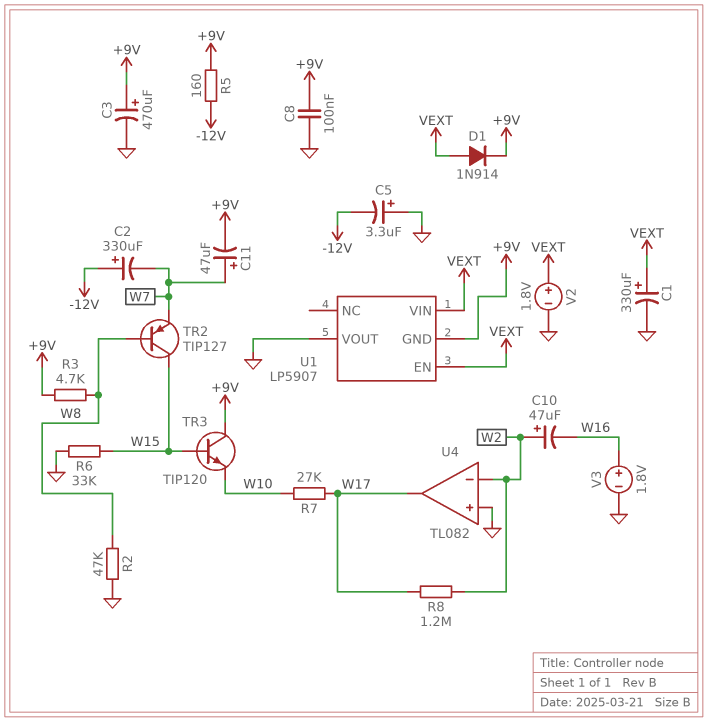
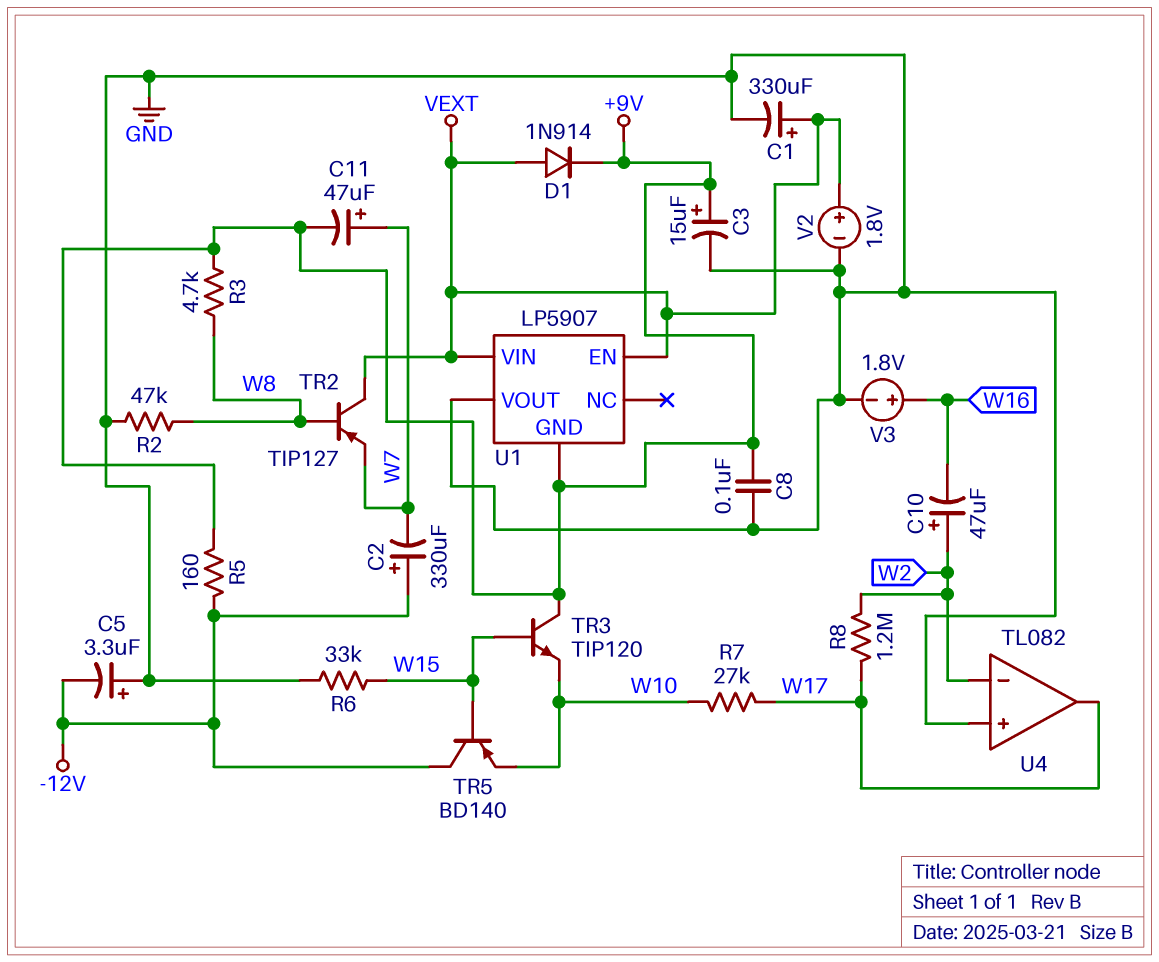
C3: 470uF (plus +9V, minus GND) -> 15uF (plus +9V, minus GND)
TR2: PNP TIP127 (B W8, C W15, E W7) -> PNP TIP127 (B W8, C VEXT, E W7)
TR5: none -> PNP BD140 (B W15, C -12V, E W10)

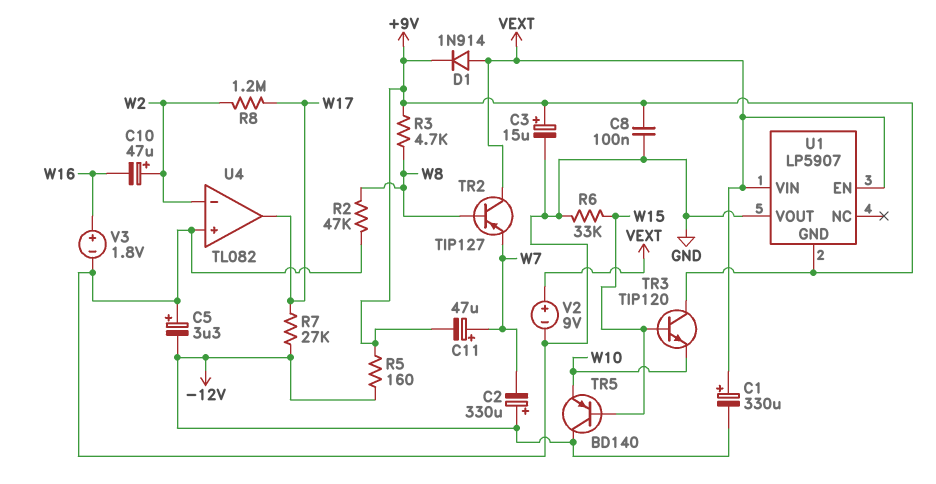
C1: 330uF (plus VEXT, minus GND) -> 330uF (plus VEXT, minus -12V)
R7: 27k (W10, W17) -> 27k (-12V, W17)
V2: 1.8V (plus VEXT, minus GND) -> 9V (plus VEXT, minus GND)

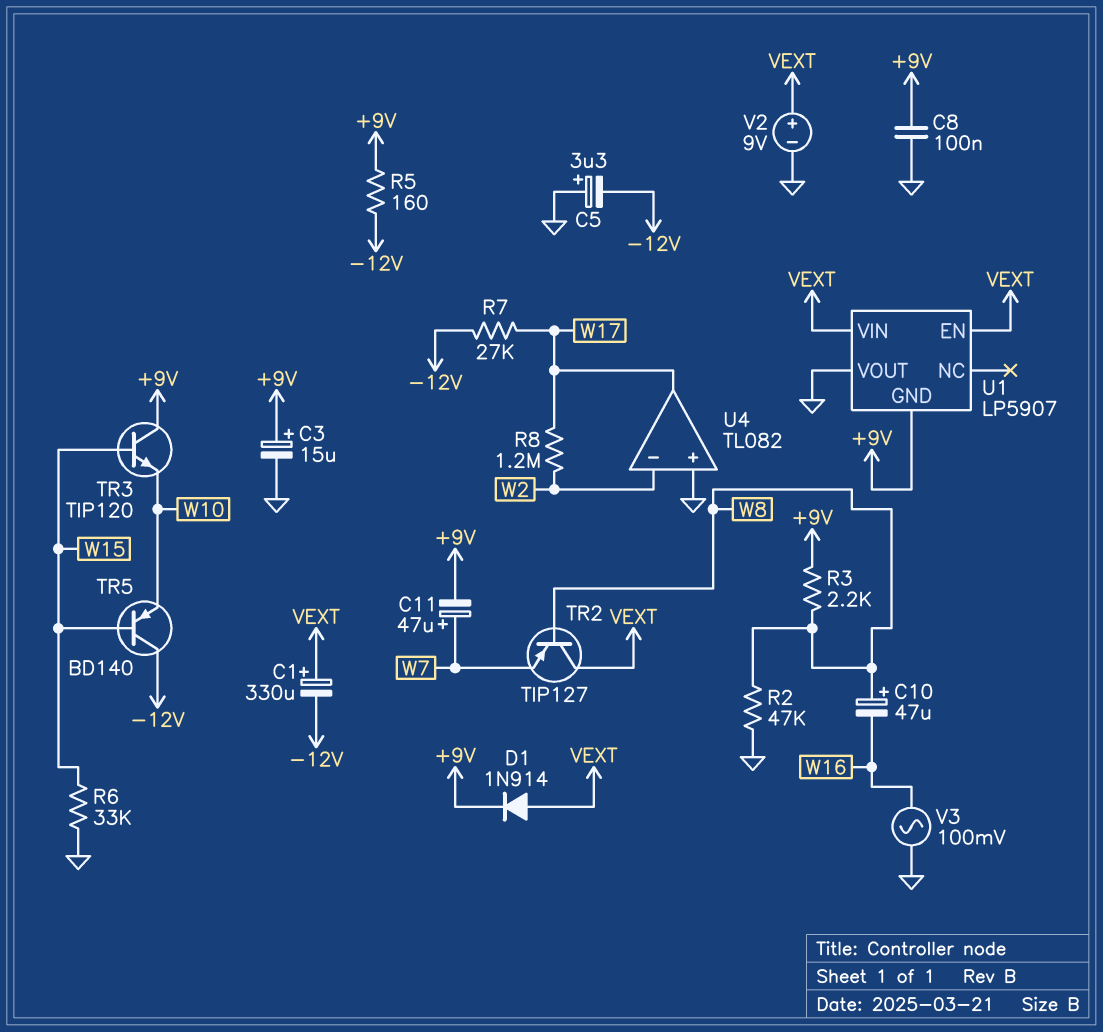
C2: 330uF (plus -12V, minus W7) -> none
C10: 47uF (plus W2, minus W16) -> 47uF (plus W8, minus W16)
R3: 4.7k (+9V, W8) -> 2.2k (+9V, W8)
V3: 1.8V (plus W16, minus GND) -> AC 100mV (GND, W16)

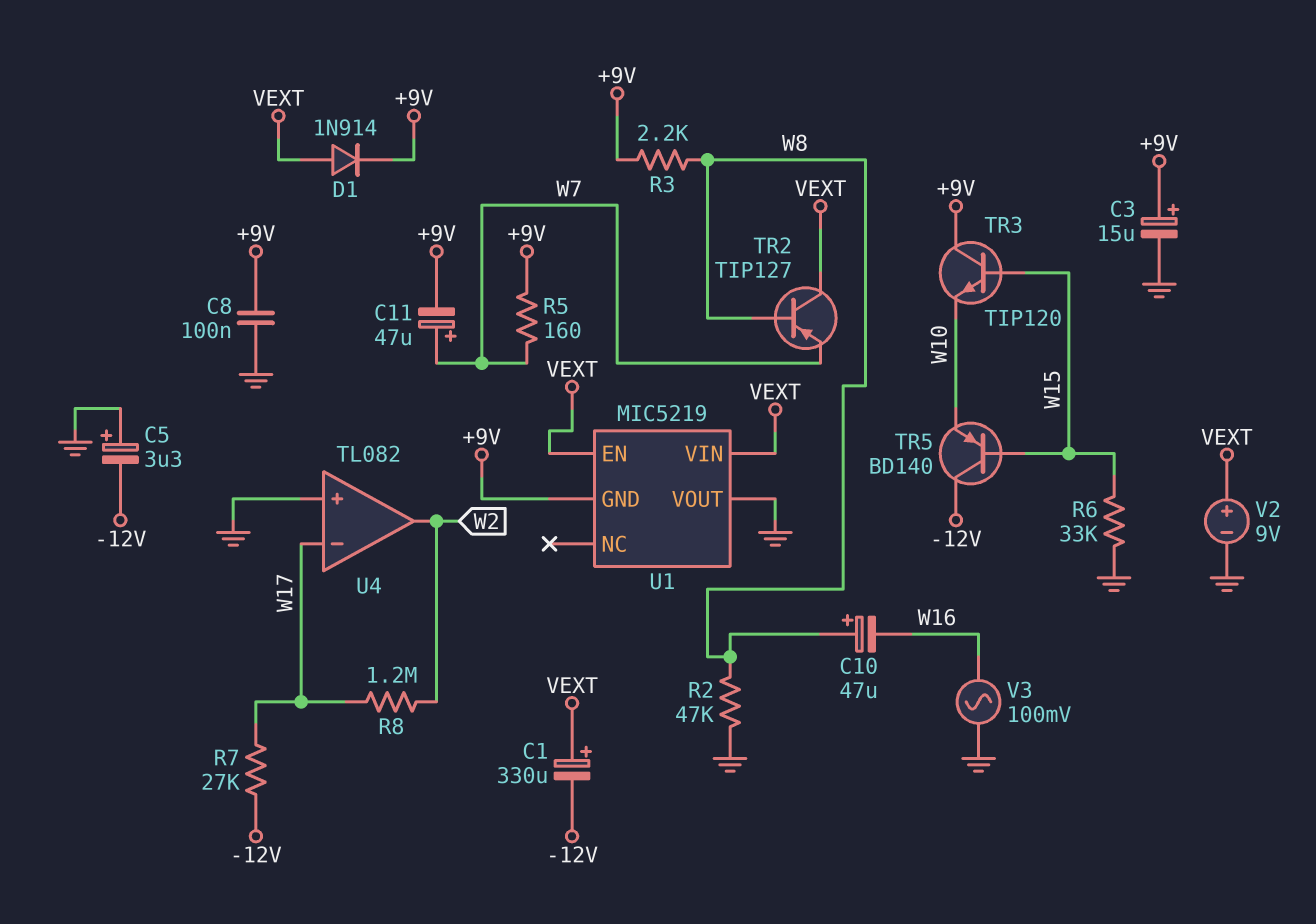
R5: 160 (+9V, -12V) -> 160 (+9V, W7)
U1: LP5907 -> MIC5219
U4 pin in-: W2 -> W17
U4 pin out: W17 -> W2

